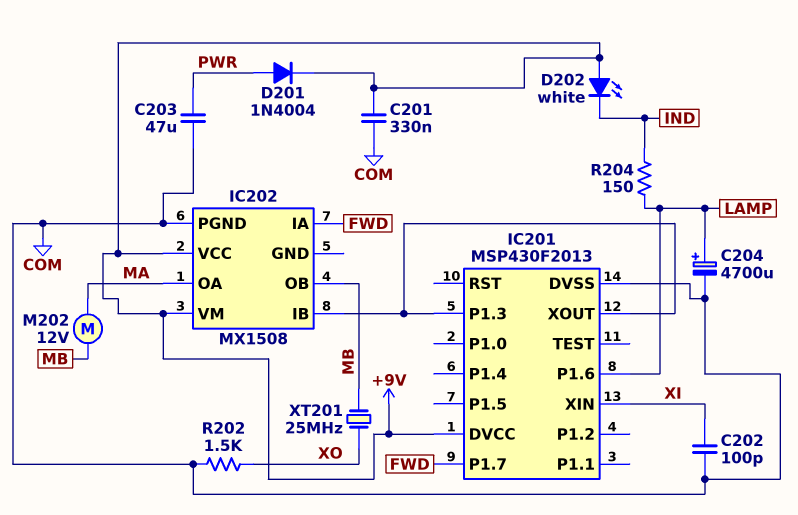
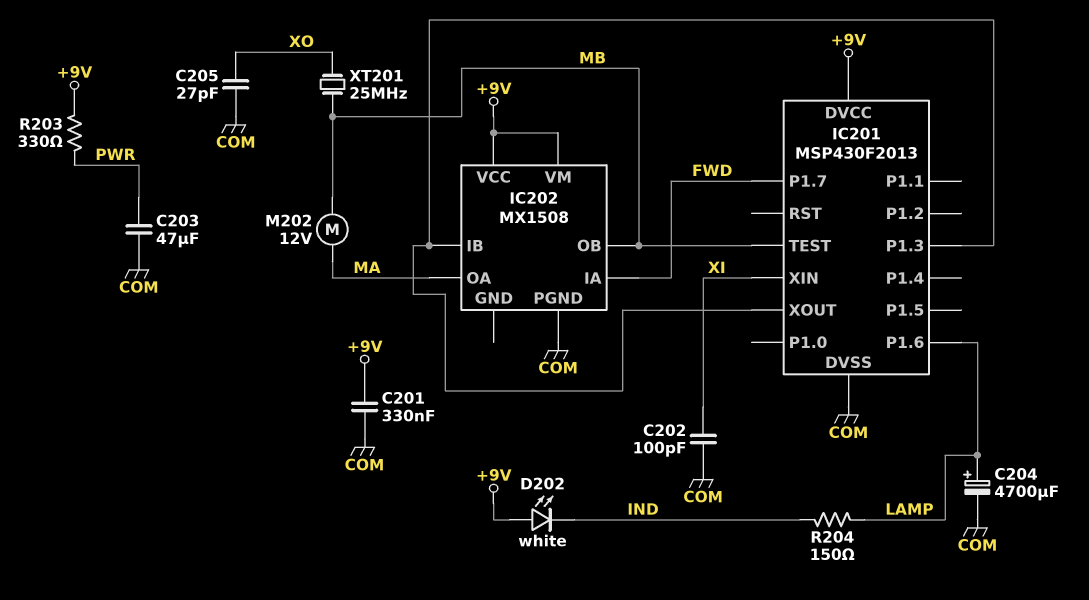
C205: none -> 27pF (COM, XO)
D201: diode 1N4004 (A PWR, K +9V) -> none
IC201 pin TEST: none -> MB
R202: 1.5k (COM, XO) -> none
R203: none -> 330 (+9V, PWR)

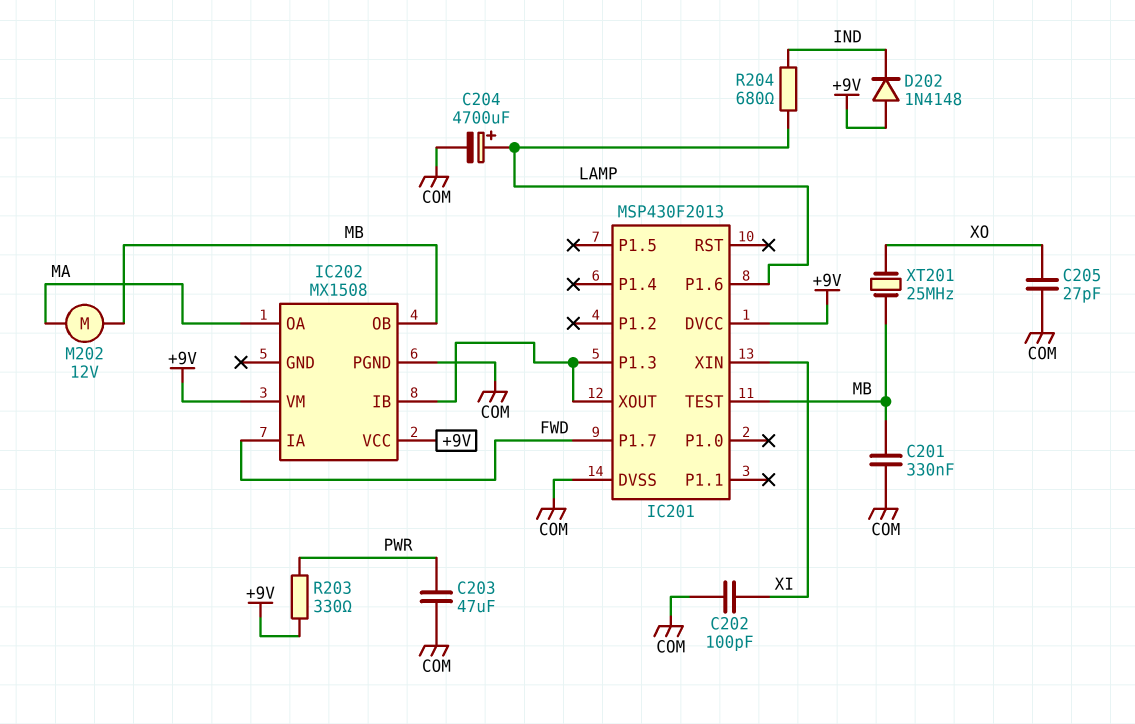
C201: 330nF (+9V, COM) -> 330nF (COM, MB)
D202: LED white (A +9V, K IND) -> diode 1N4148 (A +9V, K IND)
R204: 150 (IND, LAMP) -> 680 (IND, LAMP)

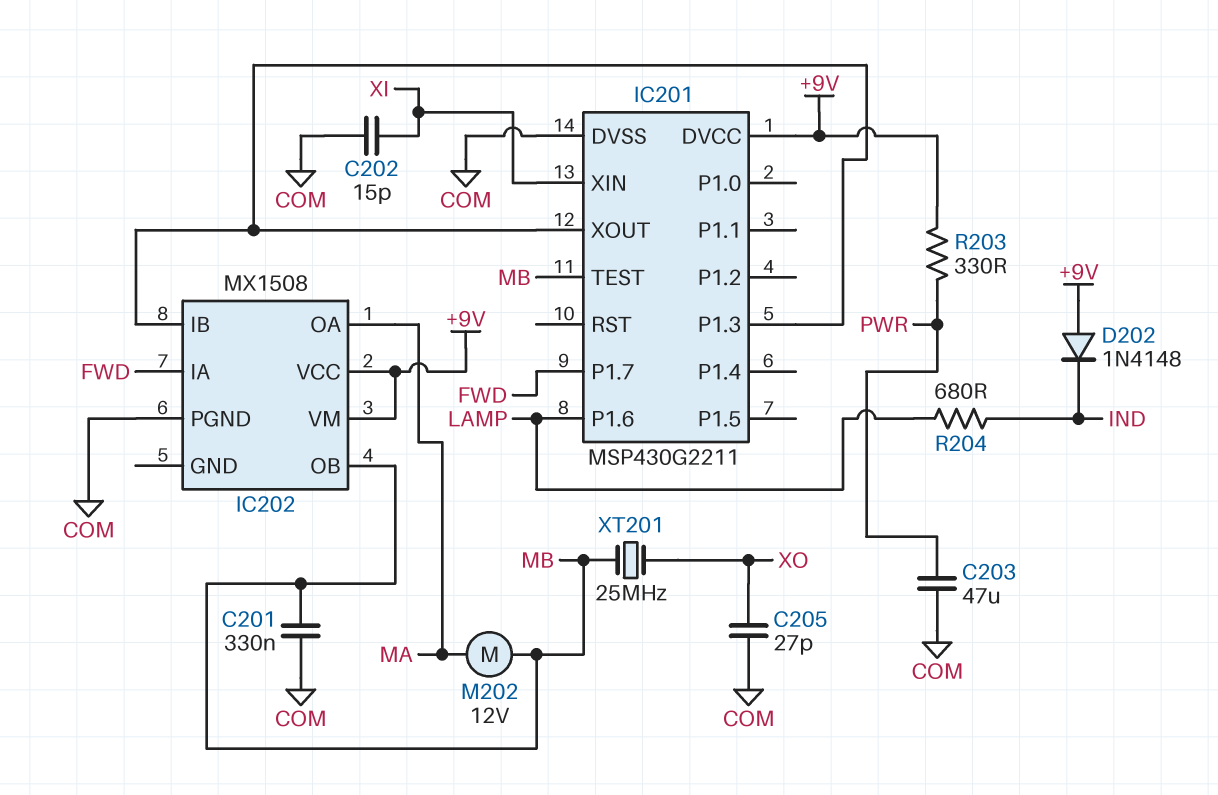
C202: 100pF (COM, XI) -> 15pF (COM, XI)
C204: 4700uF (plus LAMP, minus COM) -> none
IC201: MSP430F2013 -> MSP430G2211

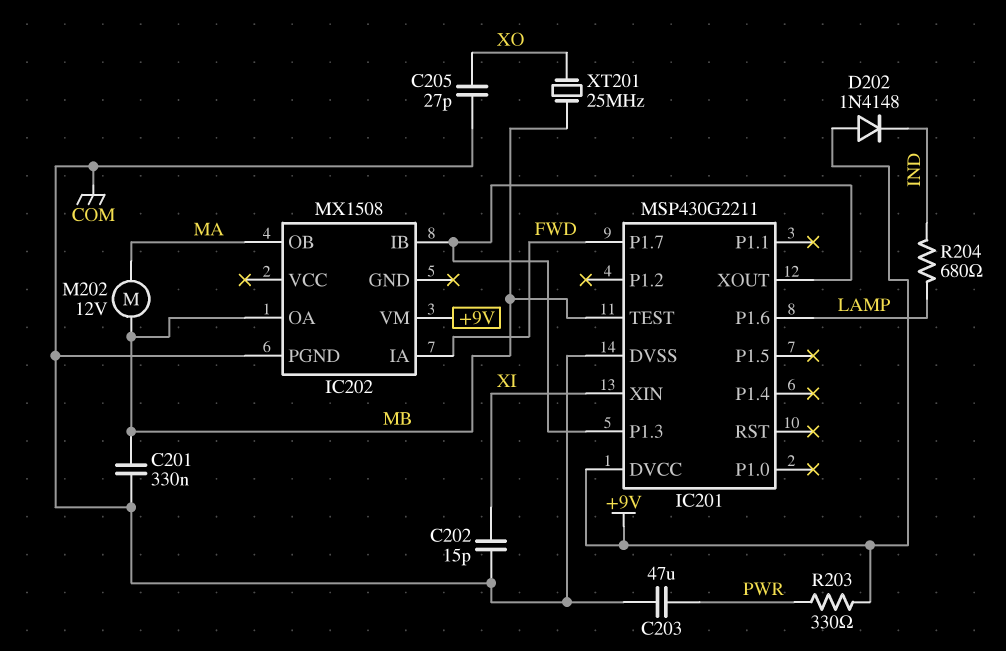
IC202 pin OA: MA -> MB
IC202 pin OB: MB -> MA
IC202 pin VCC: +9V -> none

